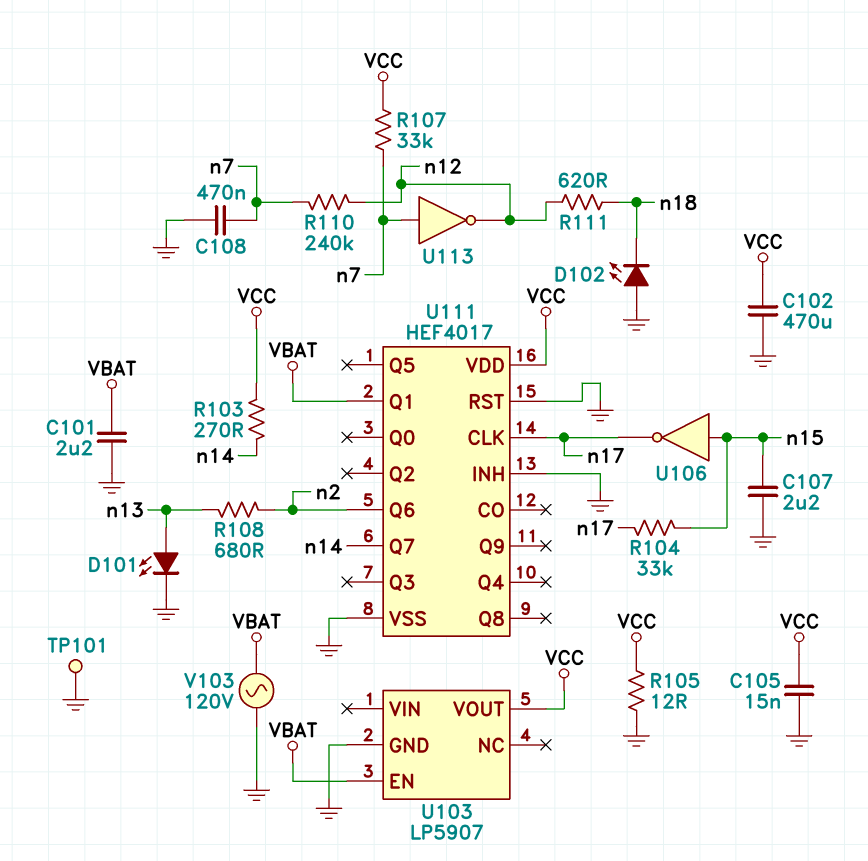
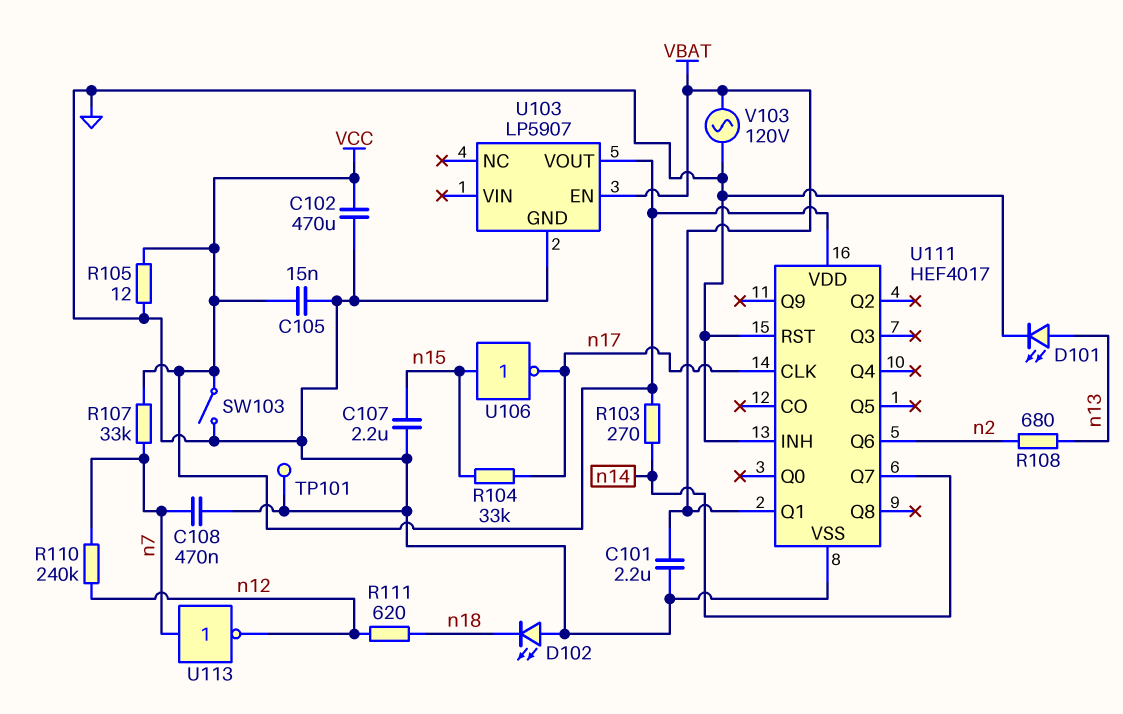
SW103: none -> switch (GND, VCC)

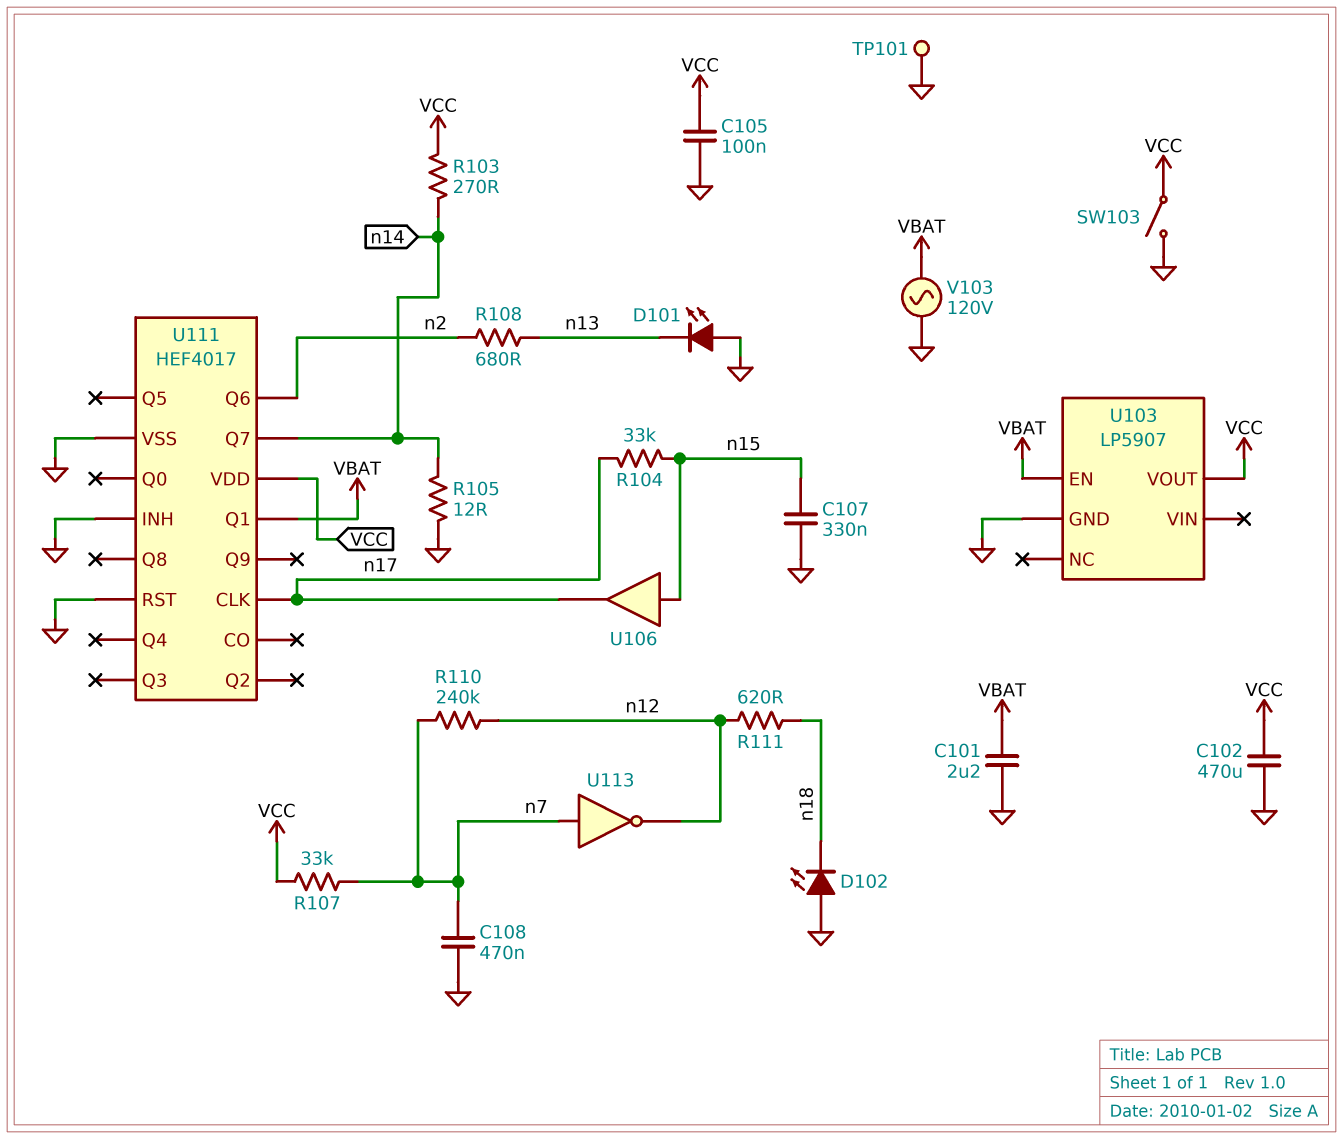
C105: 15nF (GND, VCC) -> 100nF (GND, VCC)
C107: 2.2uF (GND, n15) -> 330nF (GND, n15)
D101: LED (A n13, K GND) -> LED (A GND, K n13)
R105: 12 (GND, VCC) -> 12 (GND, n14)
U106: NOT (in n15, out n17) -> buffer (in n15, out n17)

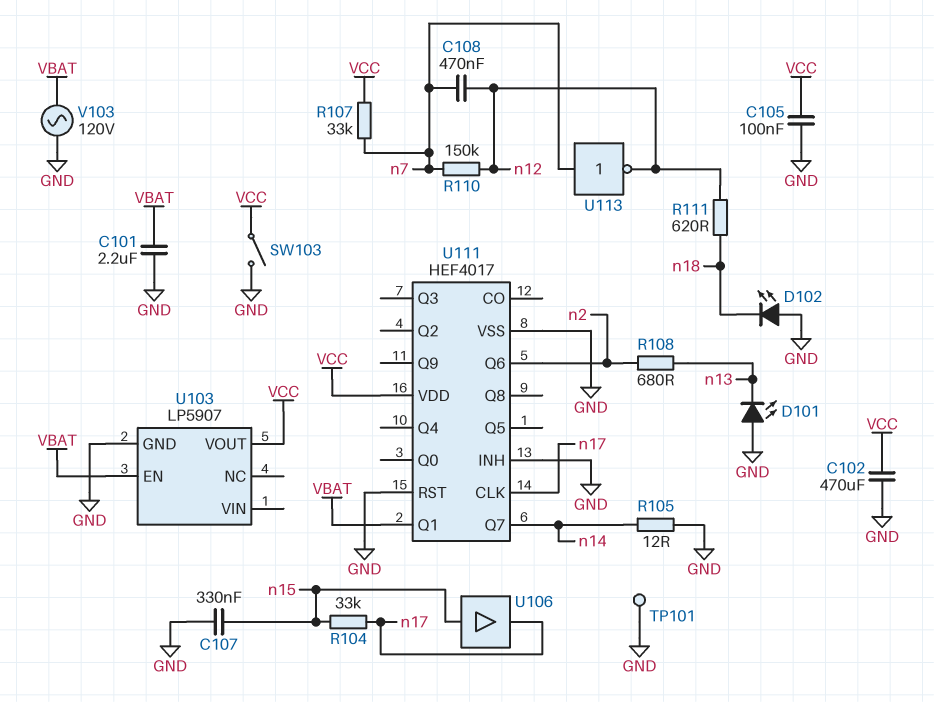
C108: 470nF (GND, n7) -> 470nF (n7, n12)
R103: 270 (VCC, n14) -> none
R110: 240k (n7, n12) -> 150k (n7, n12)

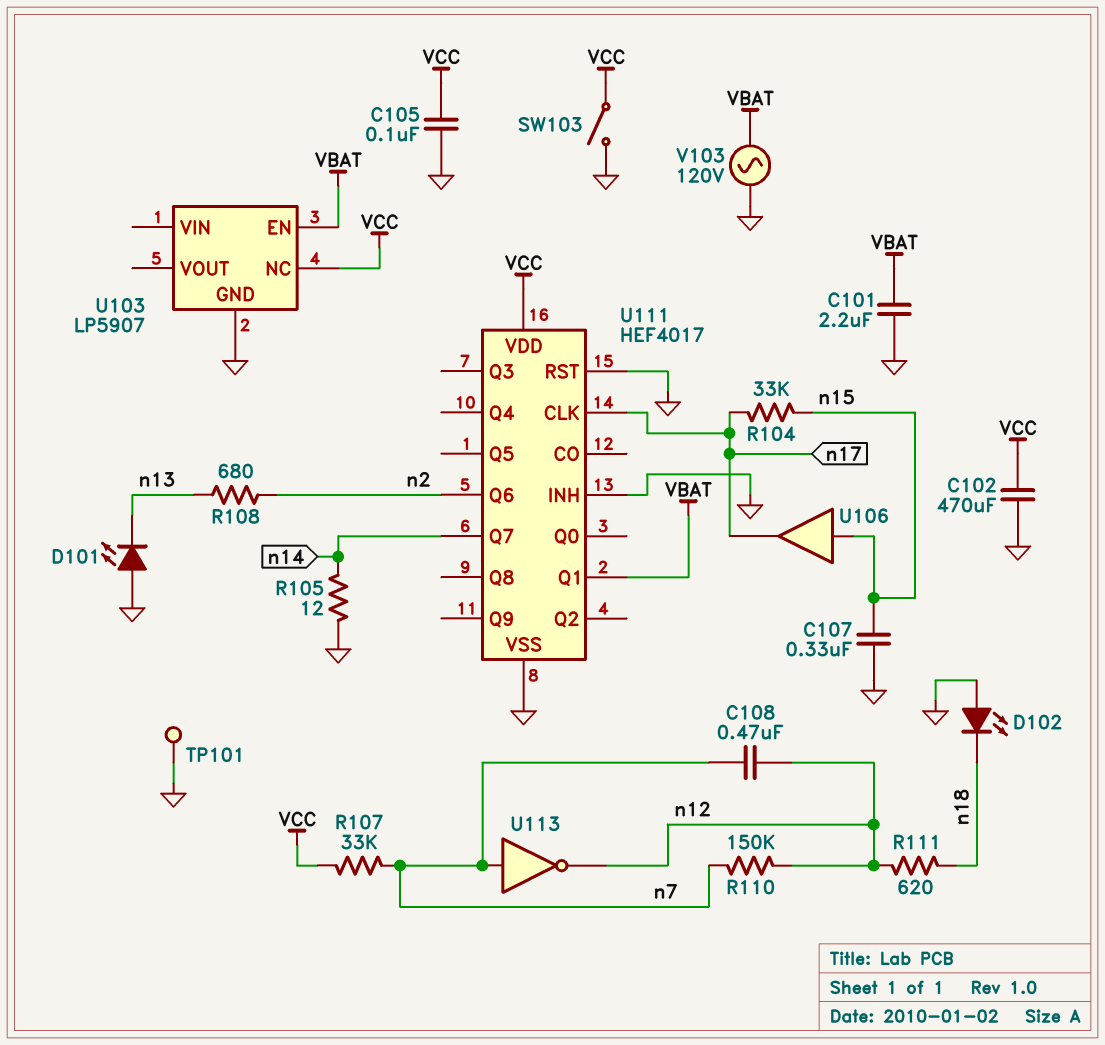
U103 pin NC: none -> VCC
U103 pin VOUT: VCC -> none

